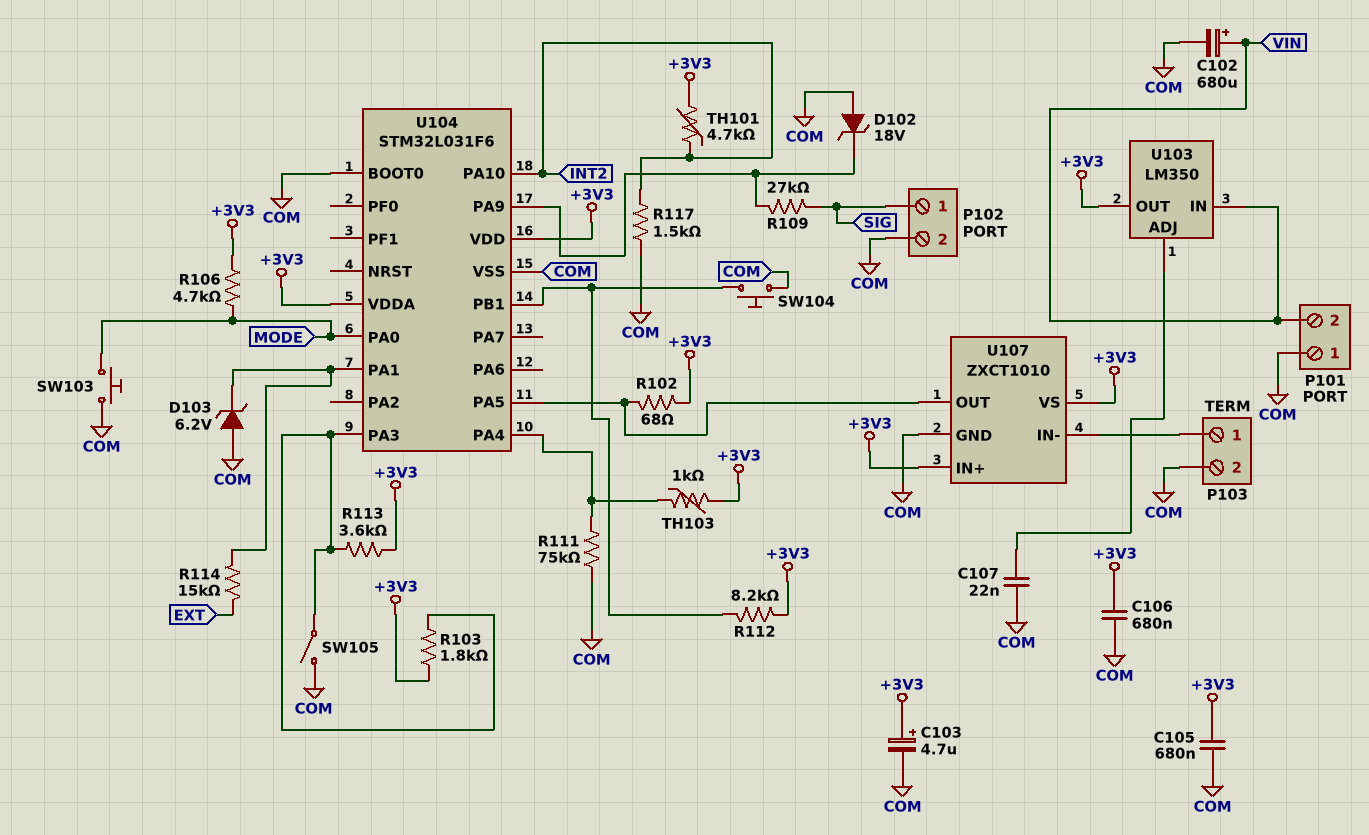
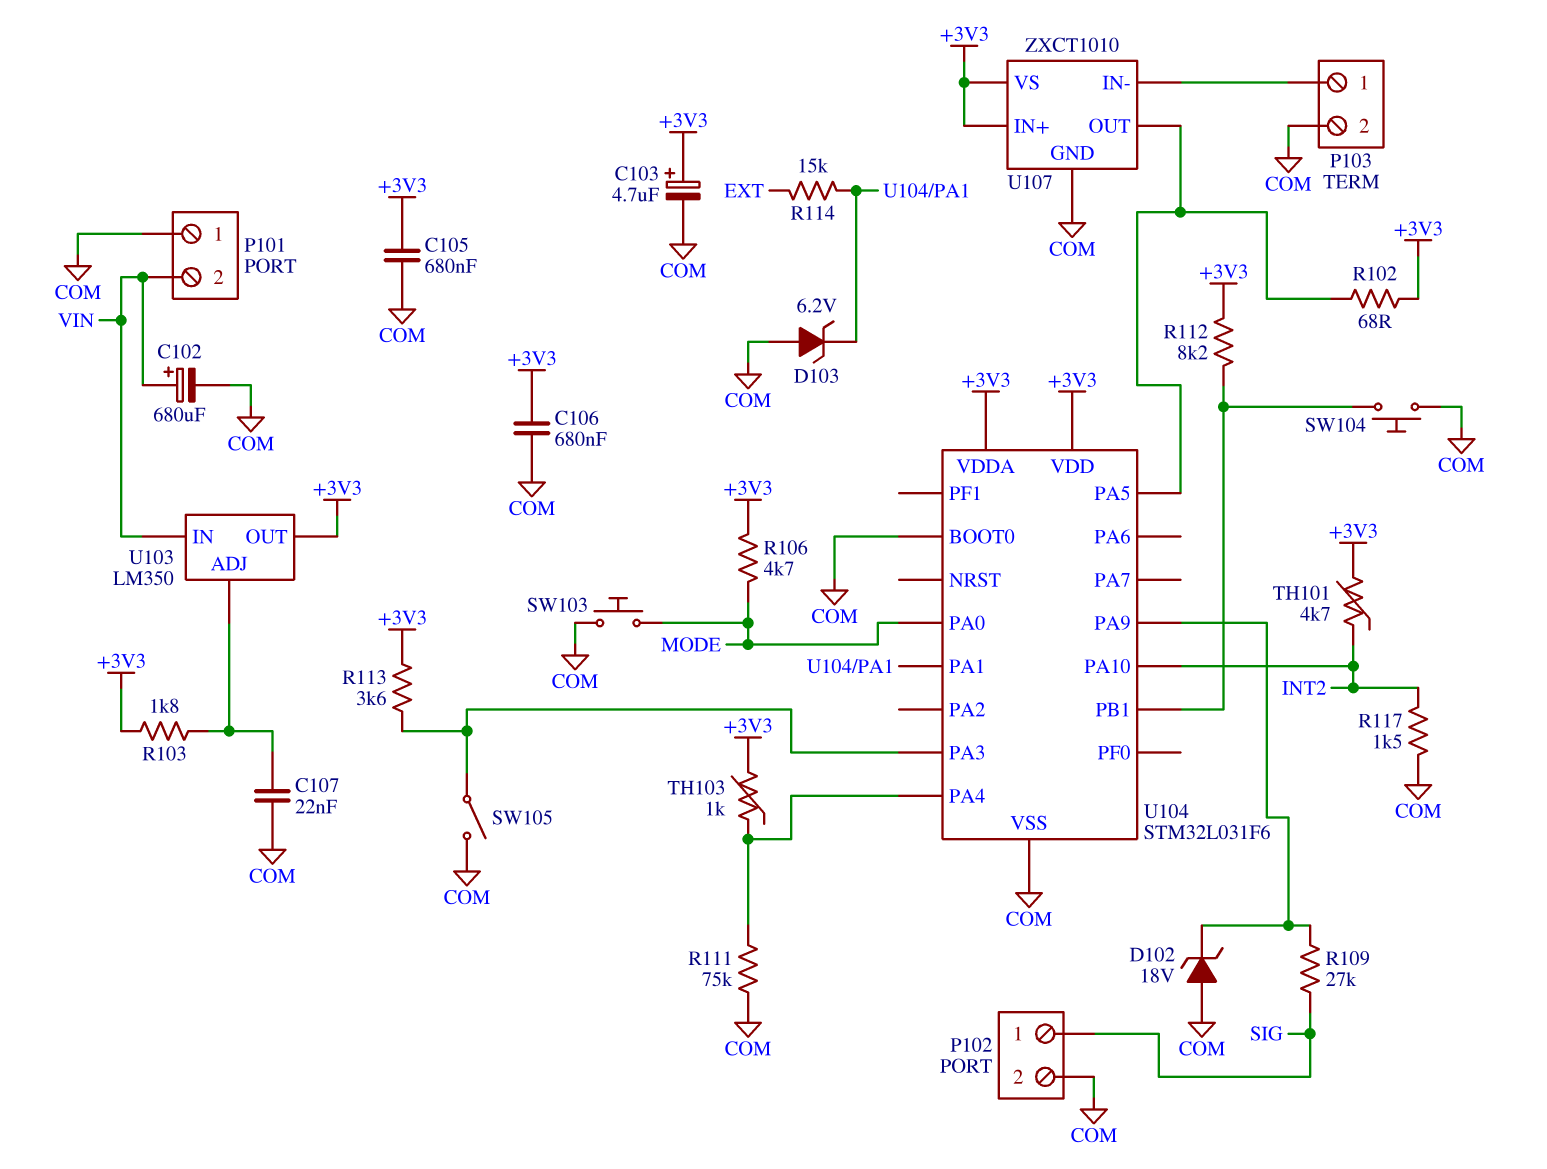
R103: 1.8k (+3V3, U104/PA3) -> 1.8k (+3V3, U103/ADJ)

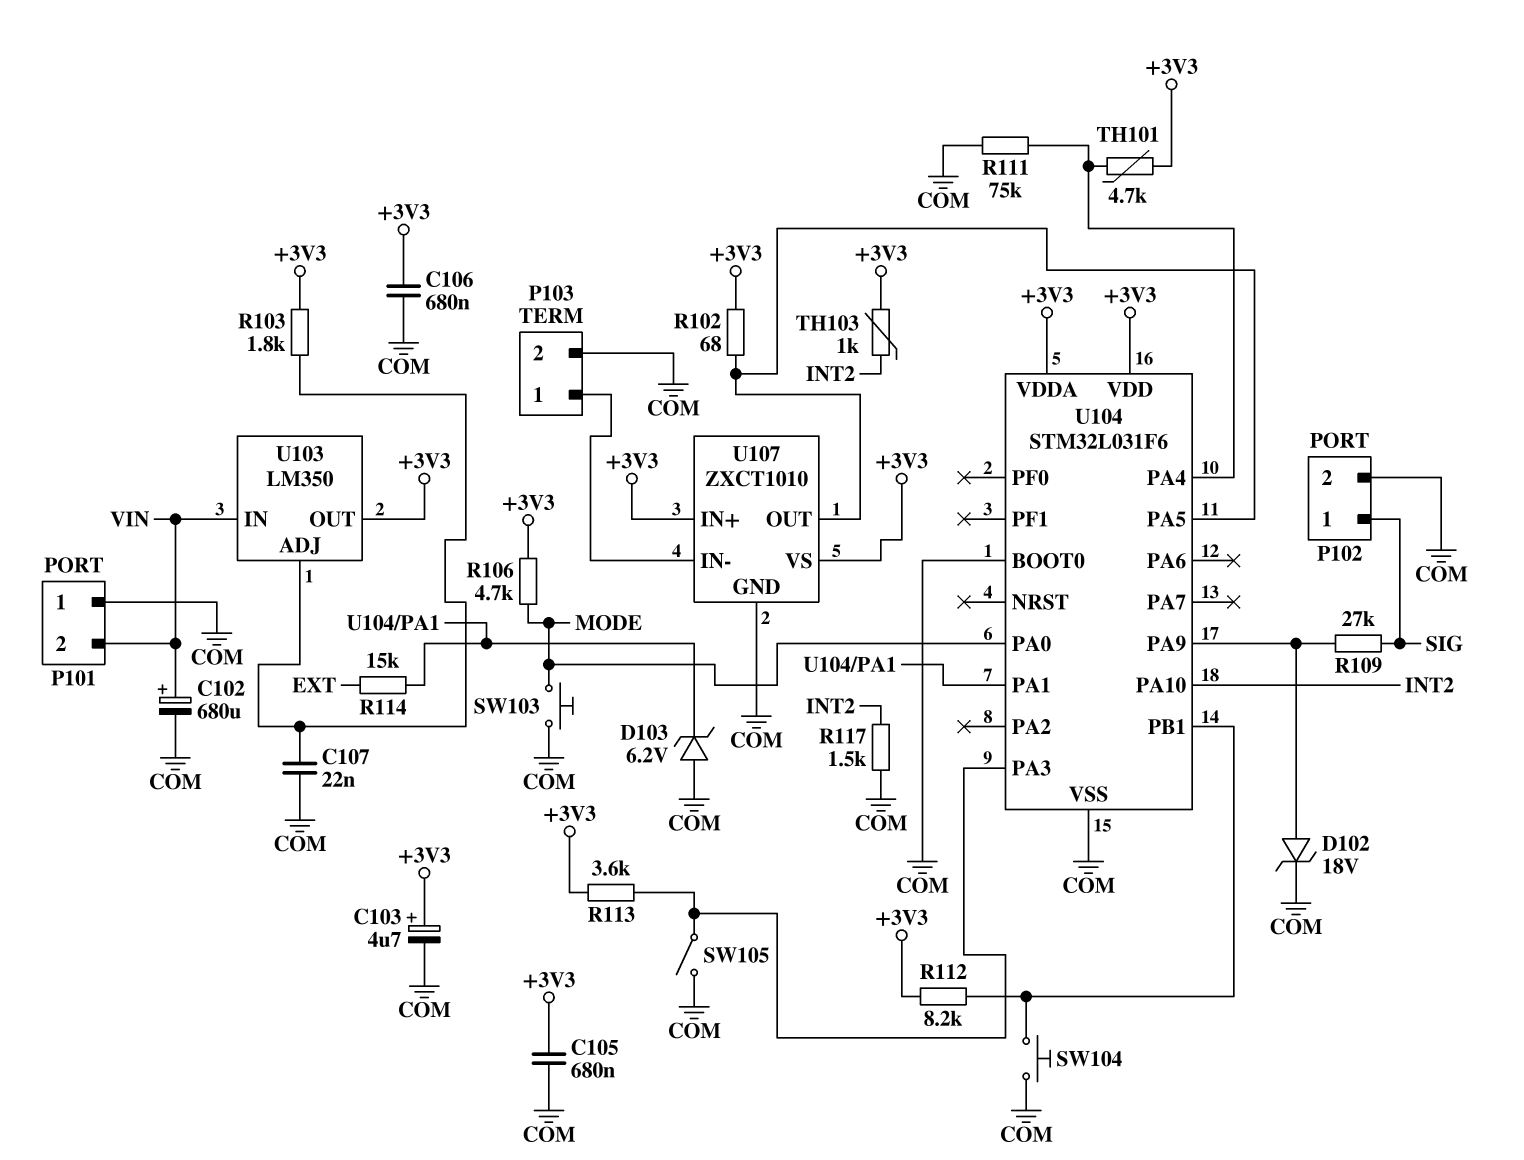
D102: zener 18V (A COM, K U104/PA9) -> zener 18V (A U104/PA9, K COM)
TH101: 4.7k (+3V3, INT2) -> 4.7k (+3V3, U104/PA4)
TH103: 1k (+3V3, U104/PA4) -> 1k (+3V3, INT2)

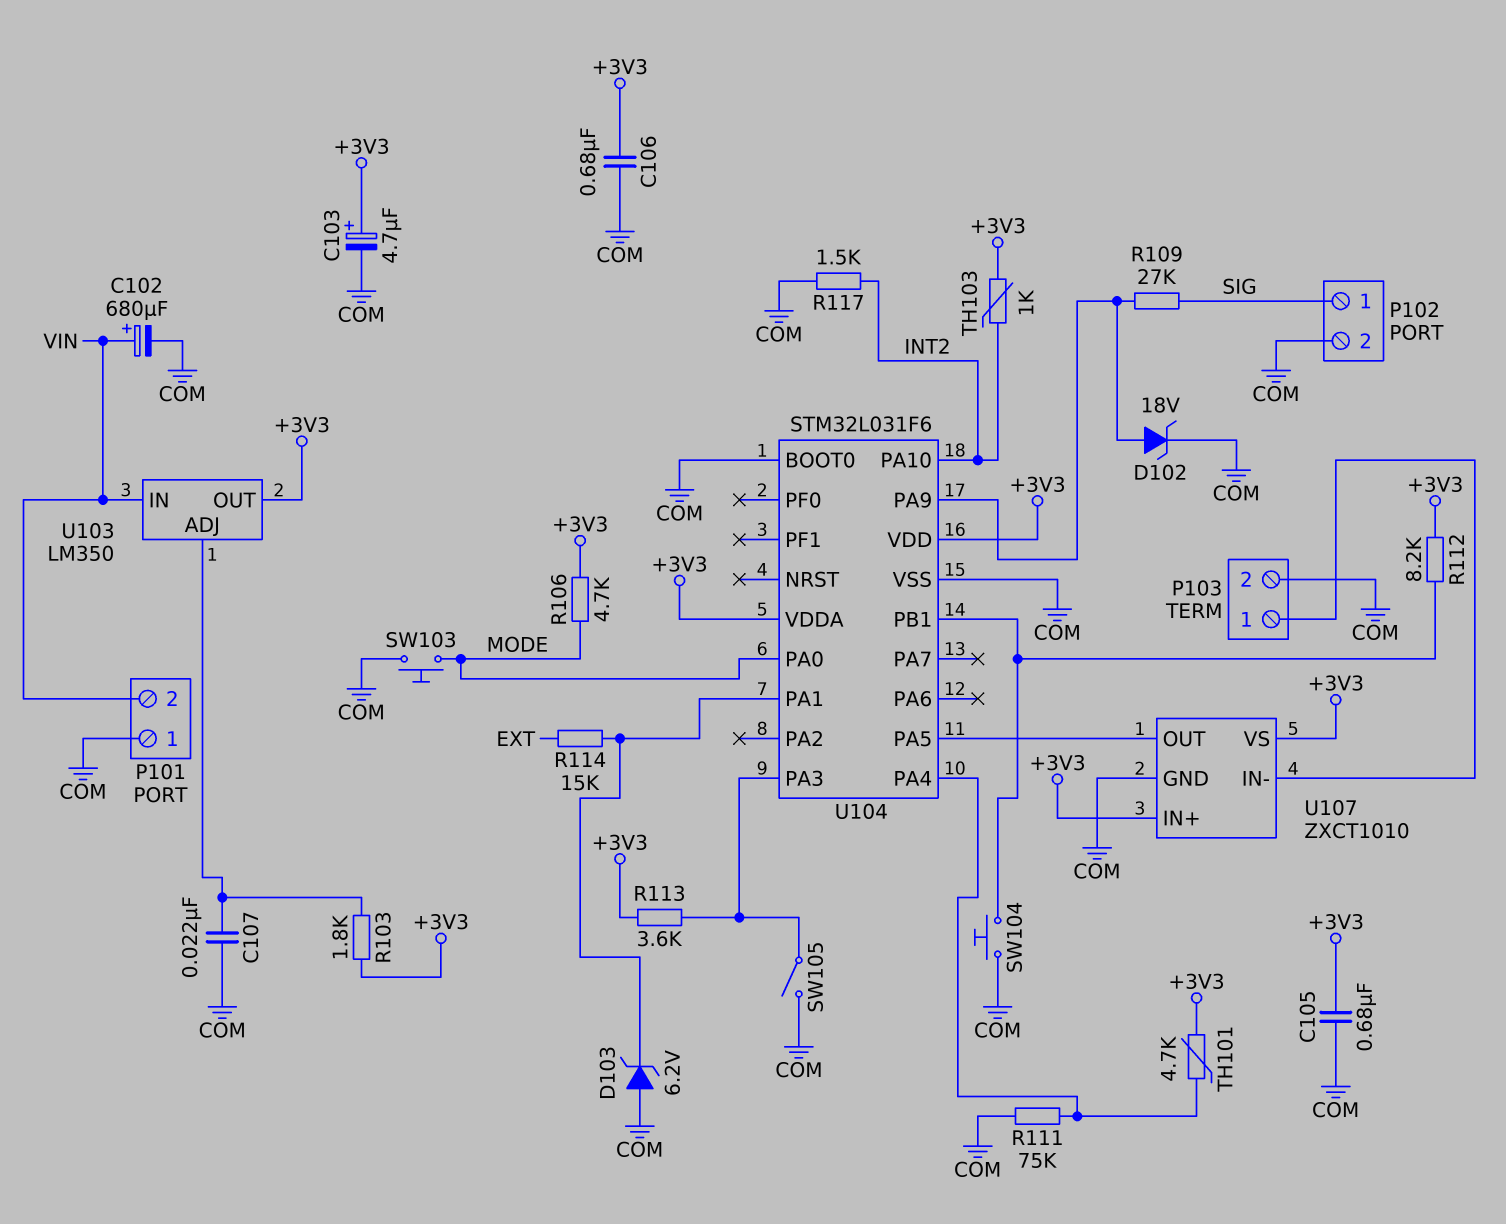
R102: 68 (+3V3, U104/PA5) -> none

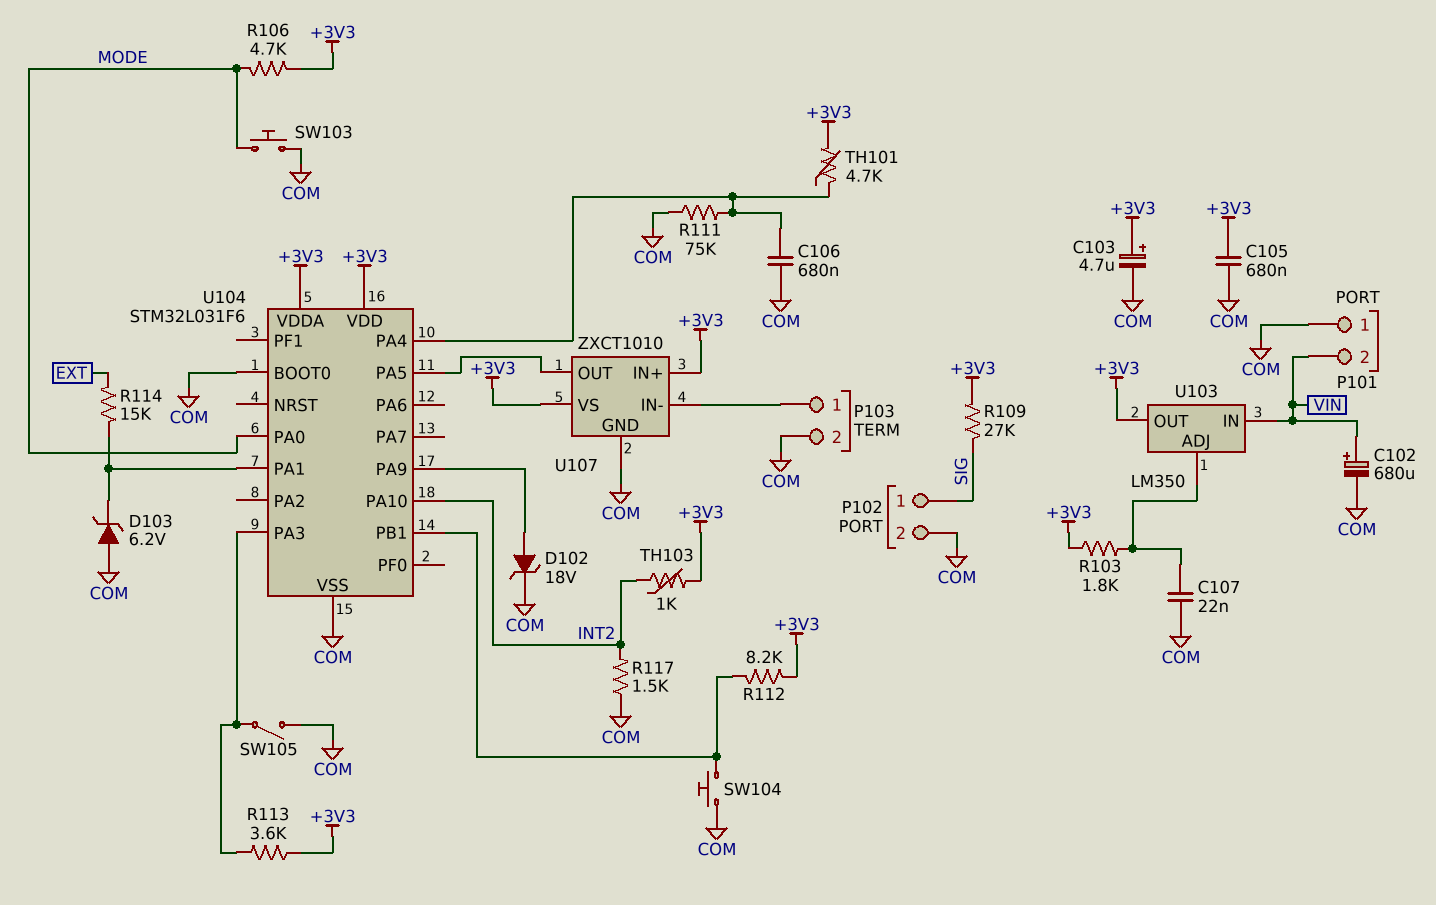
C106: 680nF (+3V3, COM) -> 680nF (COM, U104/PA4)
R109: 27k (SIG, U104/PA9) -> 27k (+3V3, SIG)

